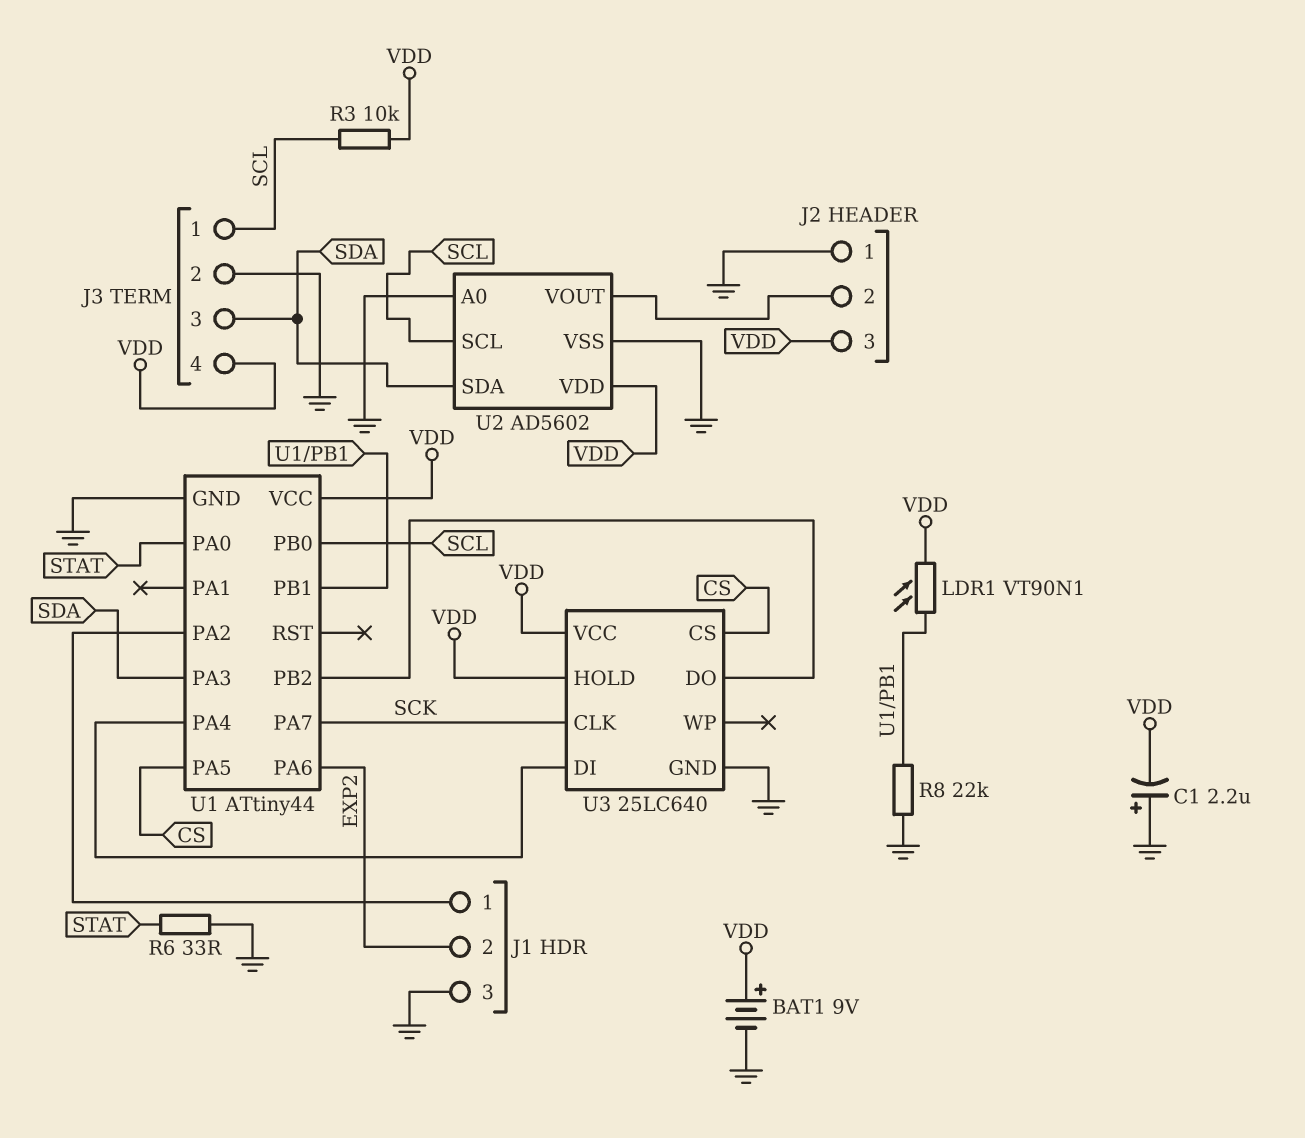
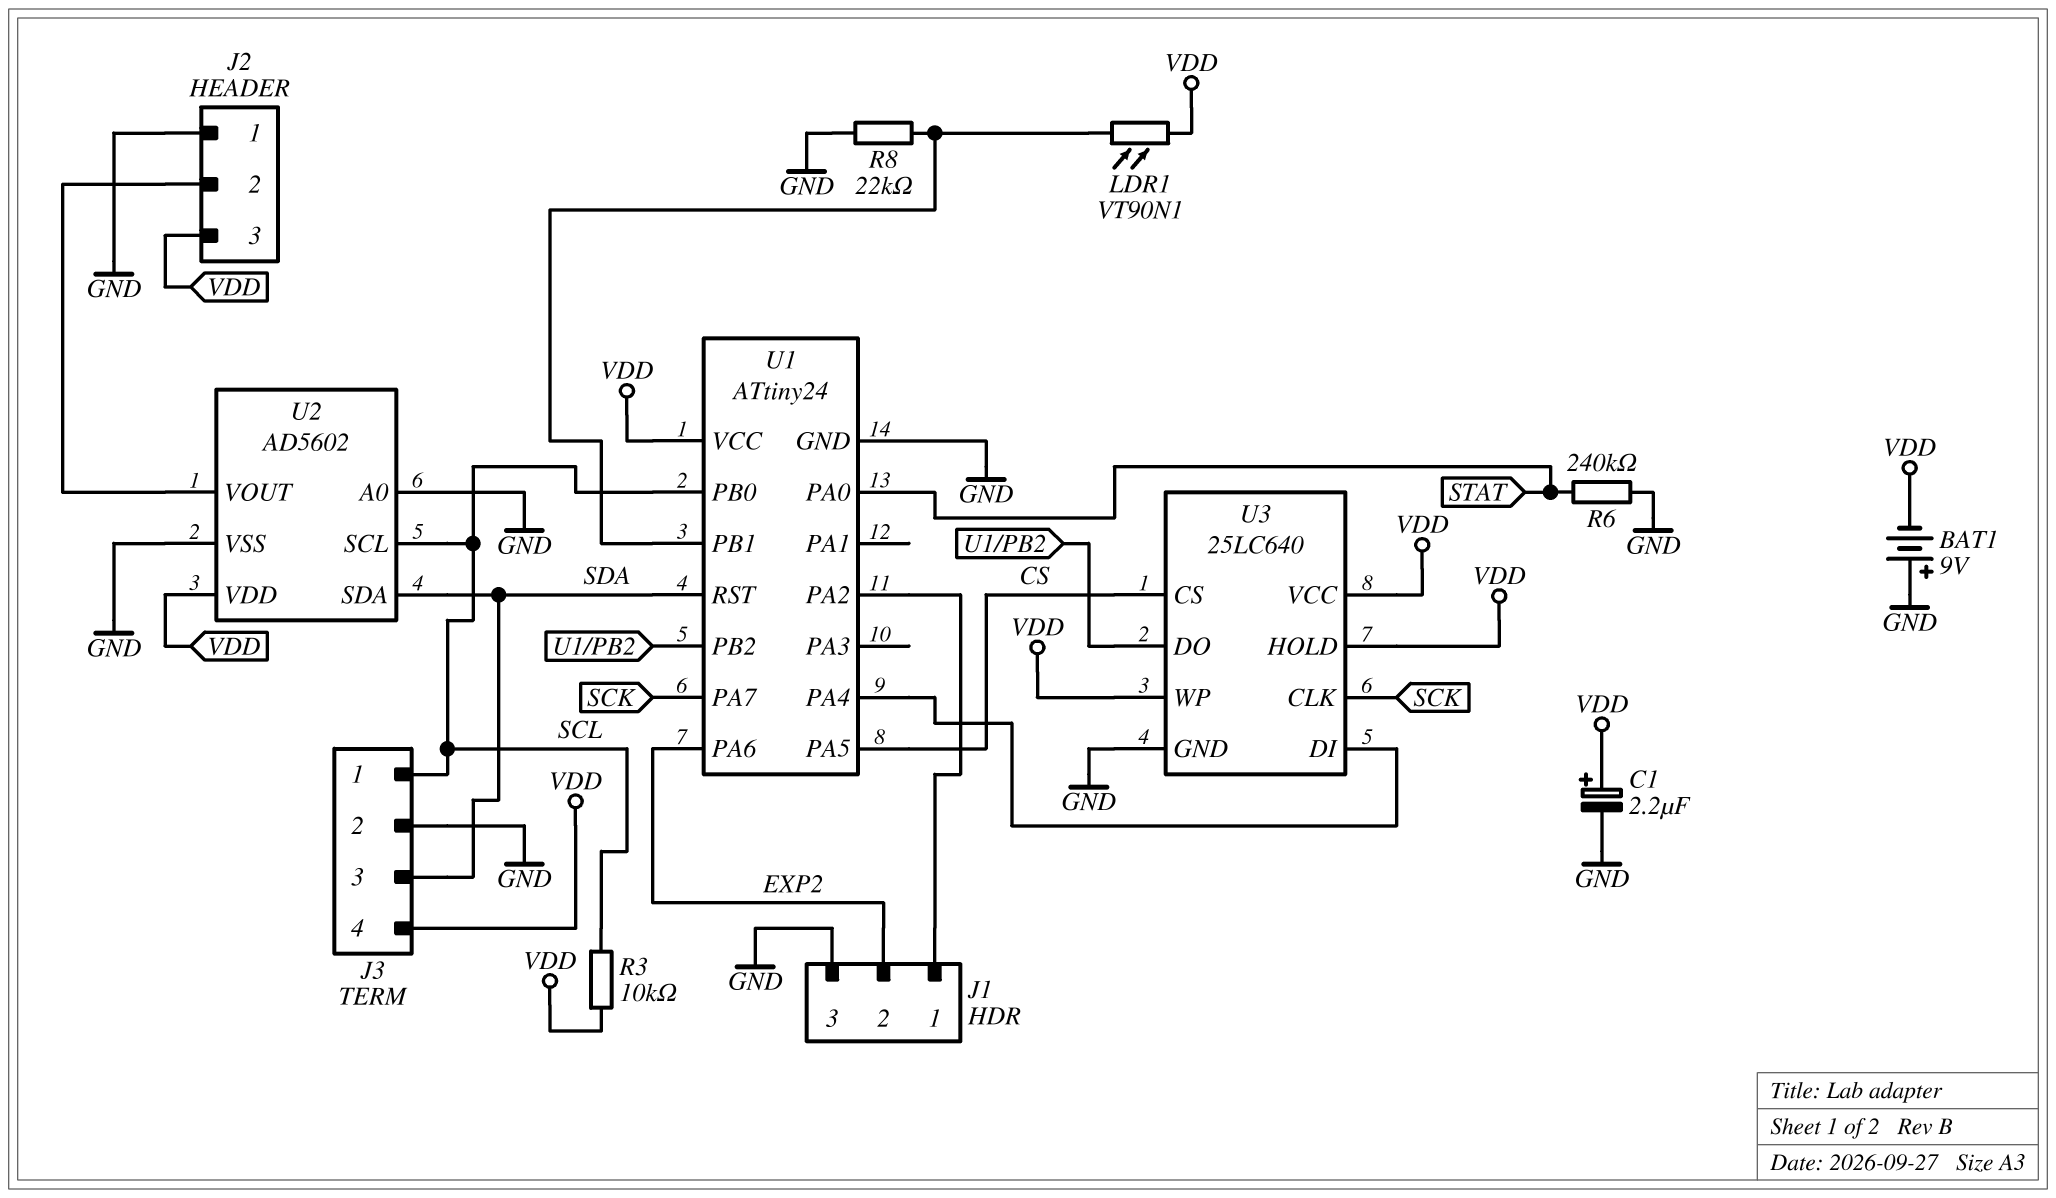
BAT1: 9V (plus VDD, minus GND) -> 9V (plus GND, minus VDD)
C1: 2.2uF (plus GND, minus VDD) -> 2.2uF (plus VDD, minus GND)
R6: 33 (GND, STAT) -> 240k (GND, STAT)
U1: ATtiny44 -> ATtiny24
U1 pin PA3: SDA -> none
U1 pin RST: none -> SDA
U3 pin WP: none -> VDD

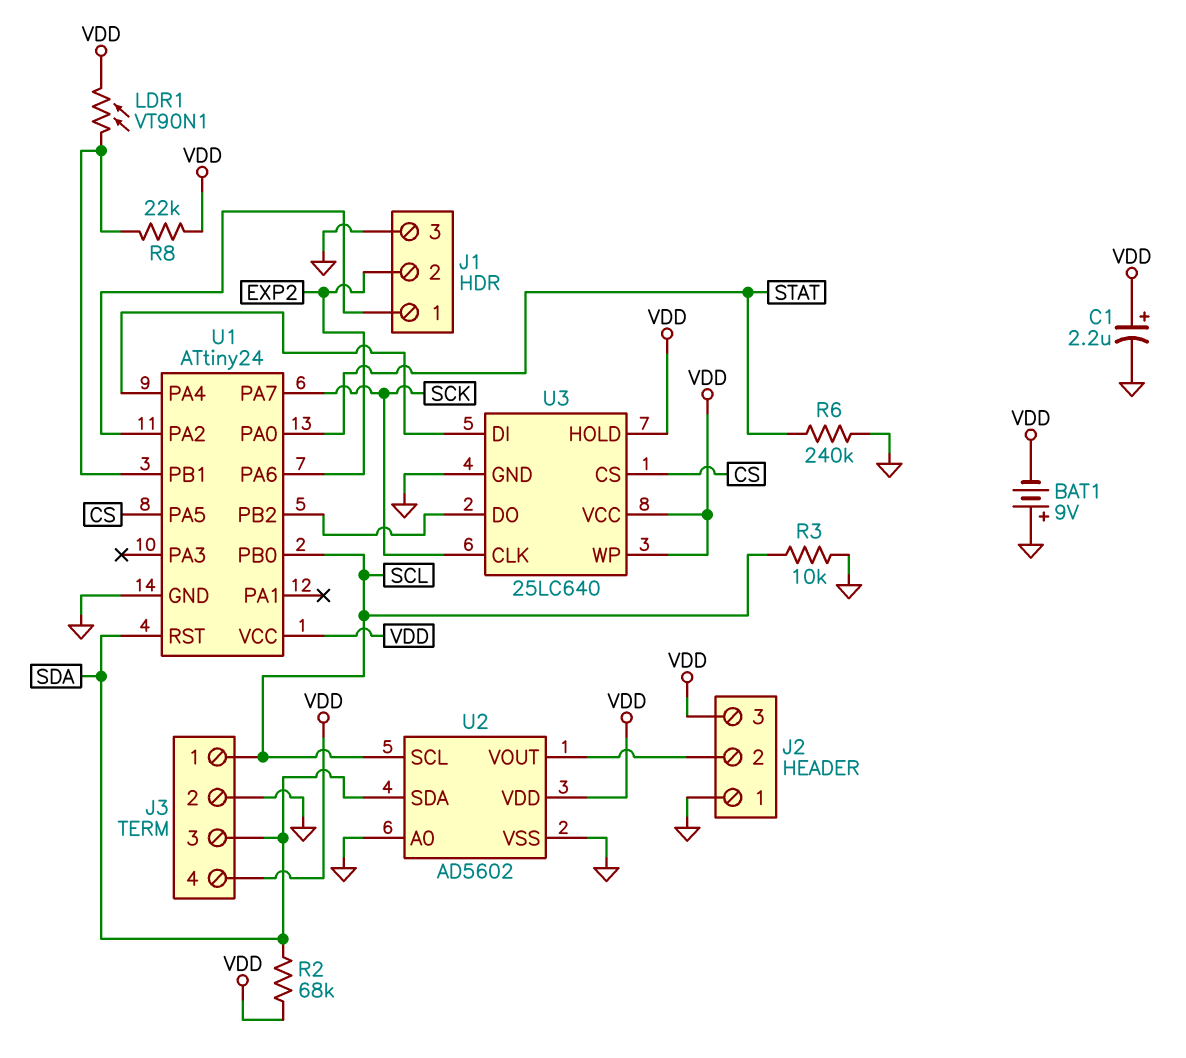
R2: none -> 68k (SDA, VDD)
R3: 10k (SCL, VDD) -> 10k (GND, SCL)
R8: 22k (GND, U1/PB1) -> 22k (U1/PB1, VDD)

